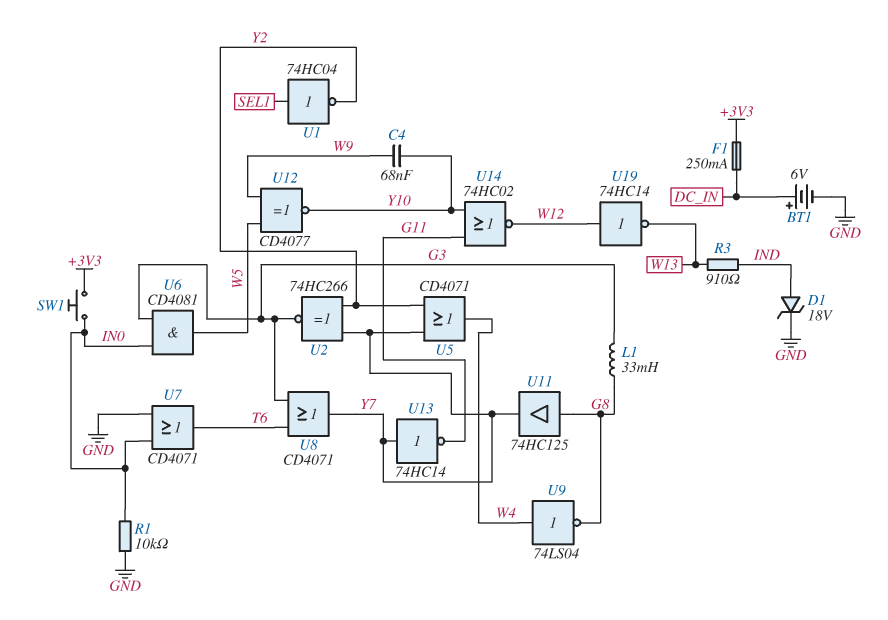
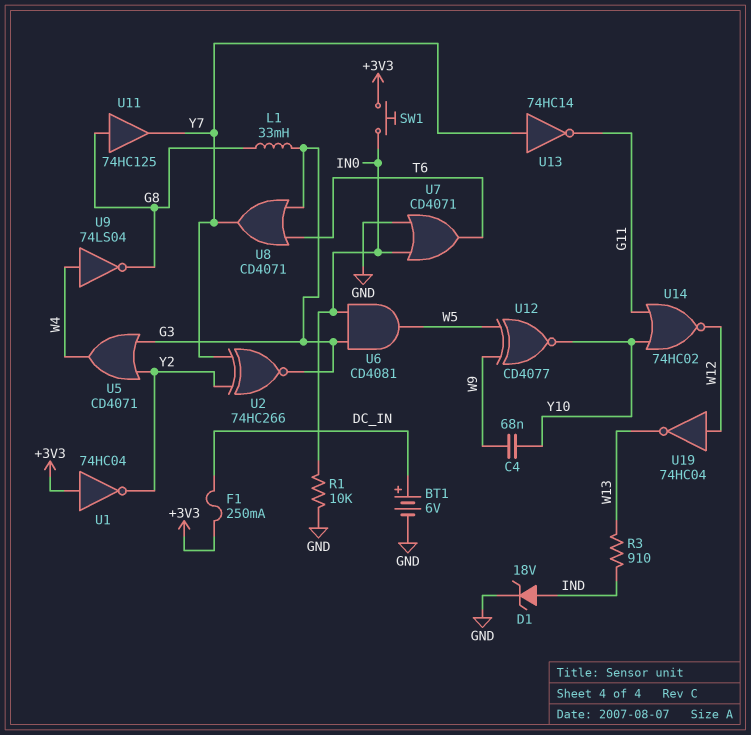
U1: NOT 74HC04 (in SEL1, out Y2) -> NOT 74HC04 (in +3V3, out Y2)
U5: OR CD4071 (in Y2, in Y7, out W4) -> OR CD4071 (in G3, in Y2, out W4)
U19: NOT 74HC14 (in W12, out W13) -> NOT 74HC04 (in W12, out W13)

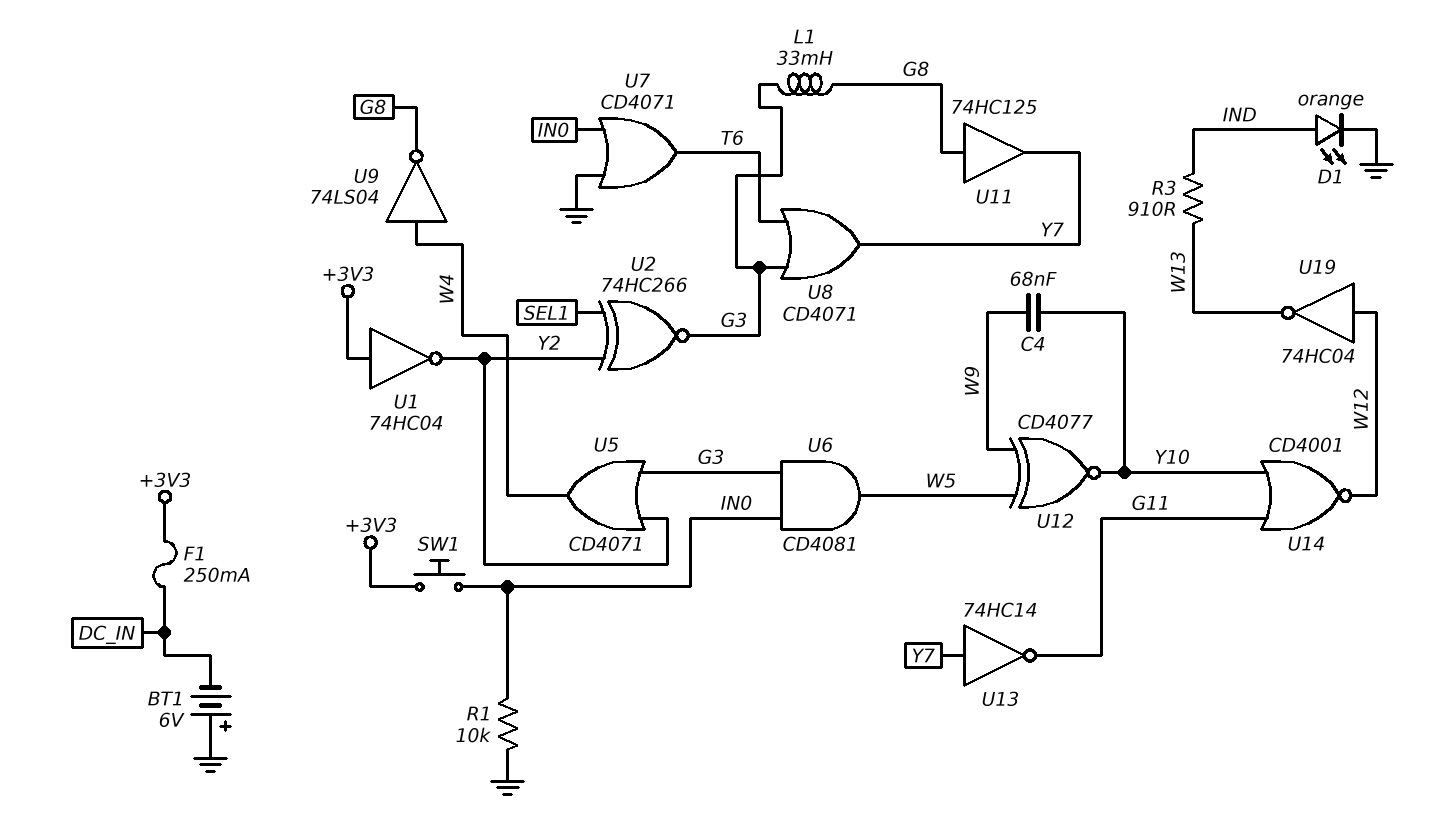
BT1: 6V (plus DC_IN, minus GND) -> 6V (plus GND, minus DC_IN)
D1: zener 18V (A IND, K GND) -> LED orange (A IND, K GND)
U2: XNOR 74HC266 (in Y2, in Y7, out G3) -> XNOR 74HC266 (in SEL1, in Y2, out G3)
U14: NOR 74HC02 (in G11, in Y10, out W12) -> NOR CD4001 (in G11, in Y10, out W12)

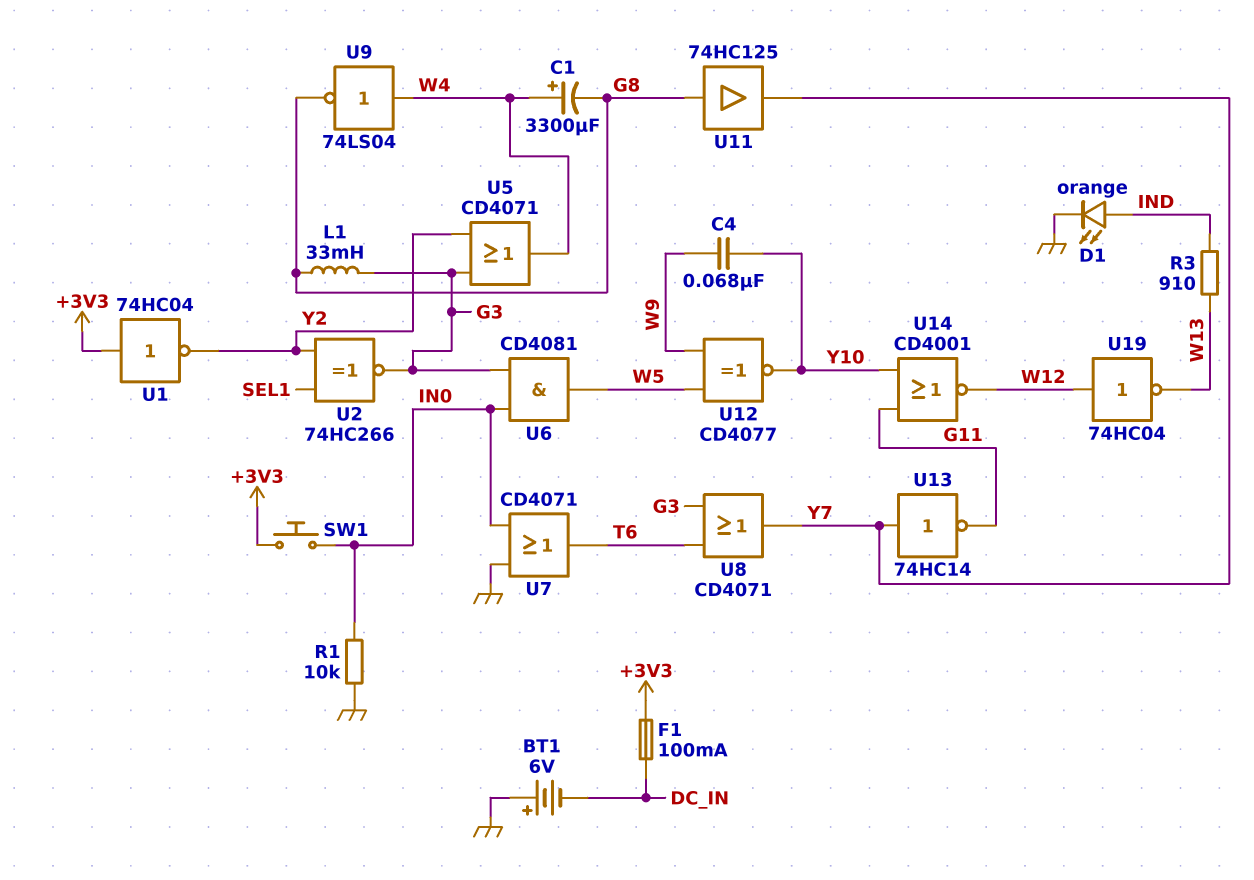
C1: none -> 3300uF (plus W4, minus G8)
F1: 250mA (+3V3, DC_IN) -> 100mA (+3V3, DC_IN)

